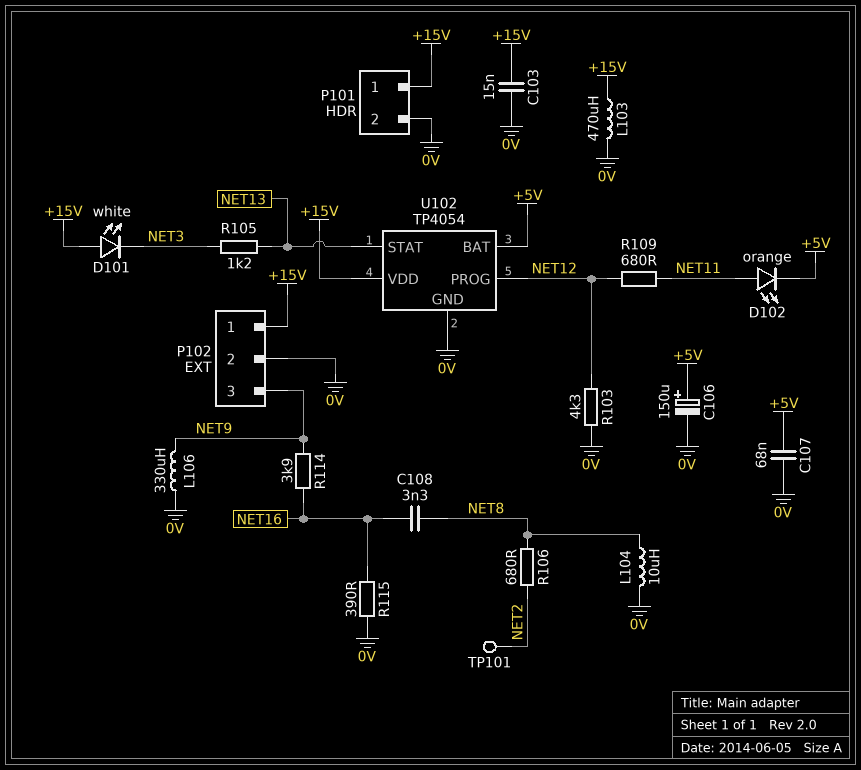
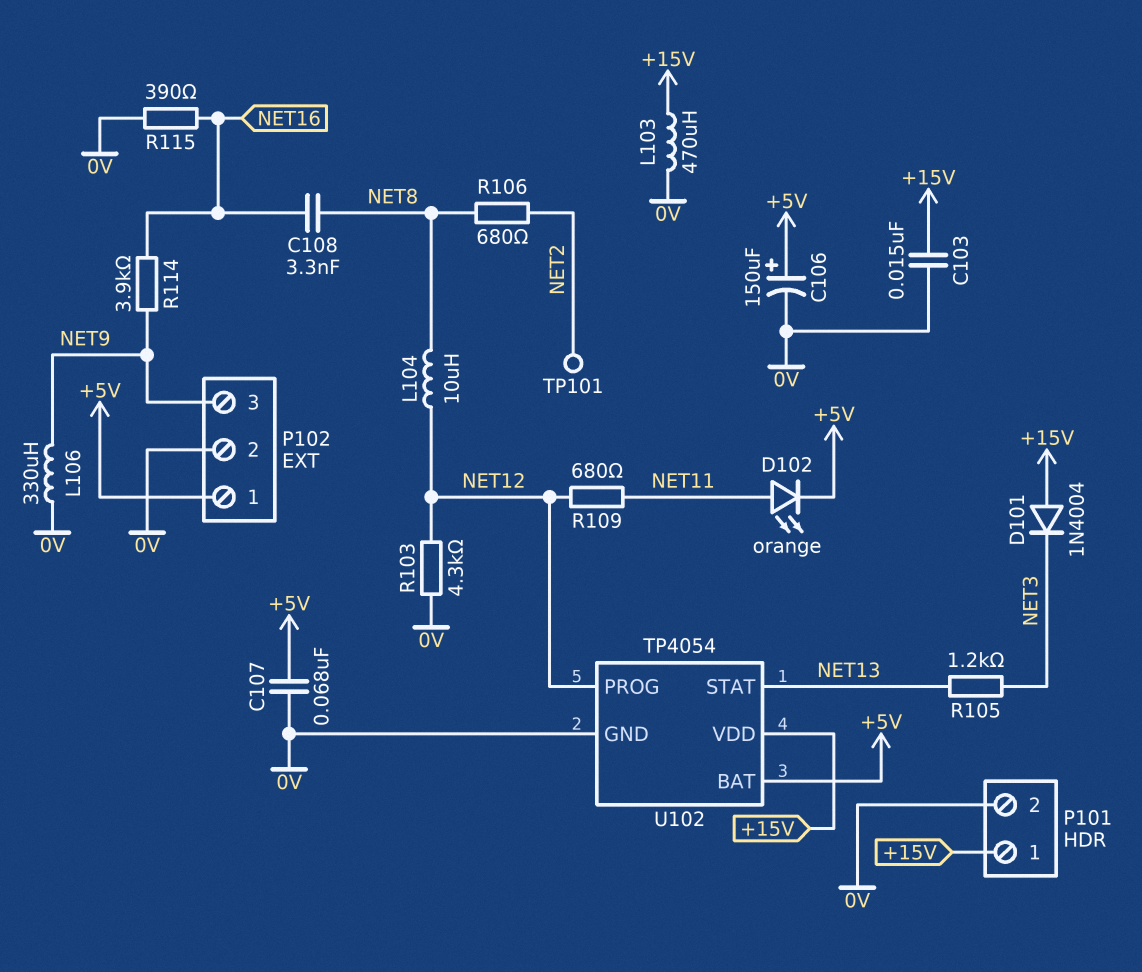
D101: LED white (A +15V, K NET3) -> diode 1N4004 (A +15V, K NET3)
L104: 10uH (0V, NET8) -> 10uH (NET8, NET12)
P102 pin 1: +15V -> +5V

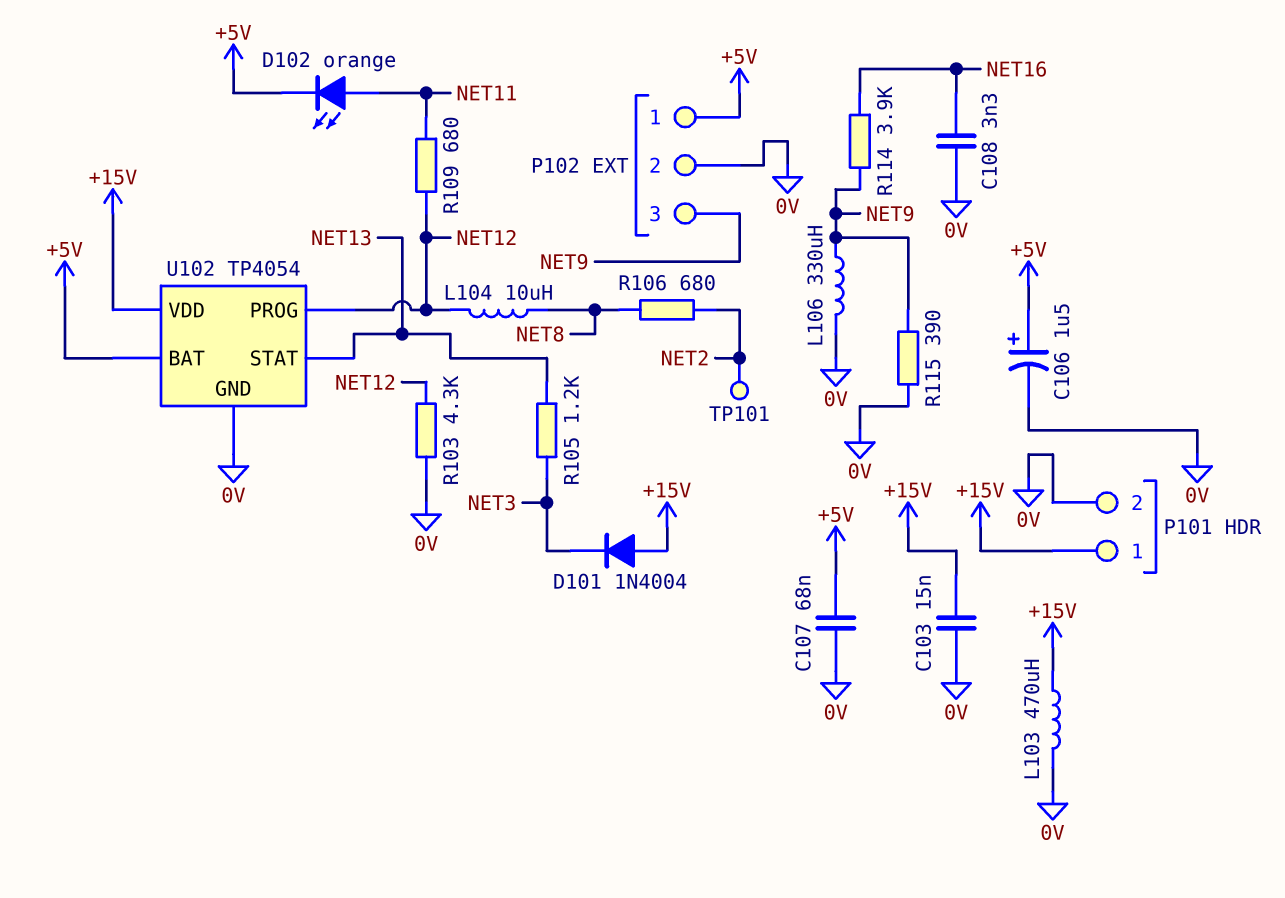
C106: 150uF (plus +5V, minus 0V) -> 1.5uF (plus +5V, minus 0V)
C108: 3.3nF (NET8, NET16) -> 3.3nF (0V, NET16)
R115: 390 (0V, NET16) -> 390 (0V, NET9)

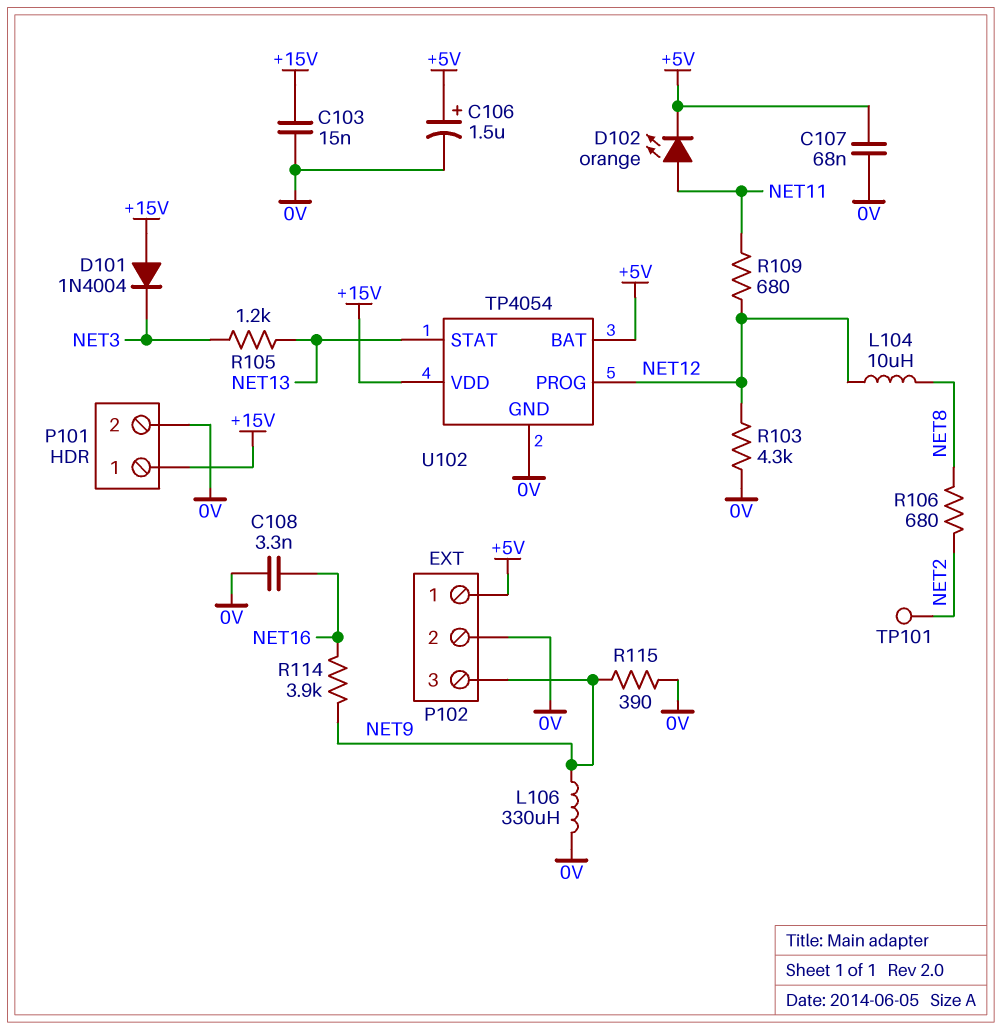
L103: 470uH (+15V, 0V) -> none

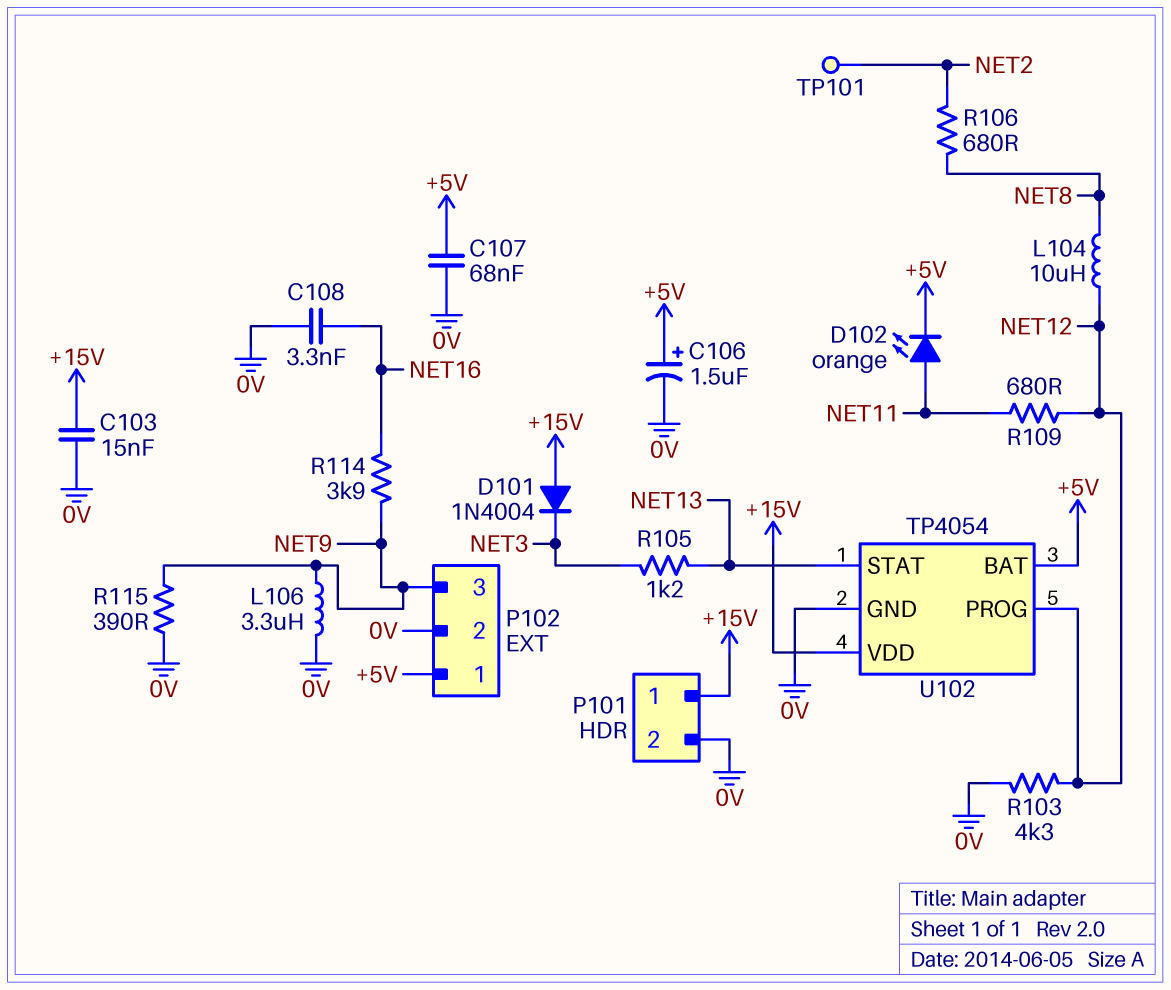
L106: 330uH (0V, NET9) -> 3.3uH (0V, NET9)

